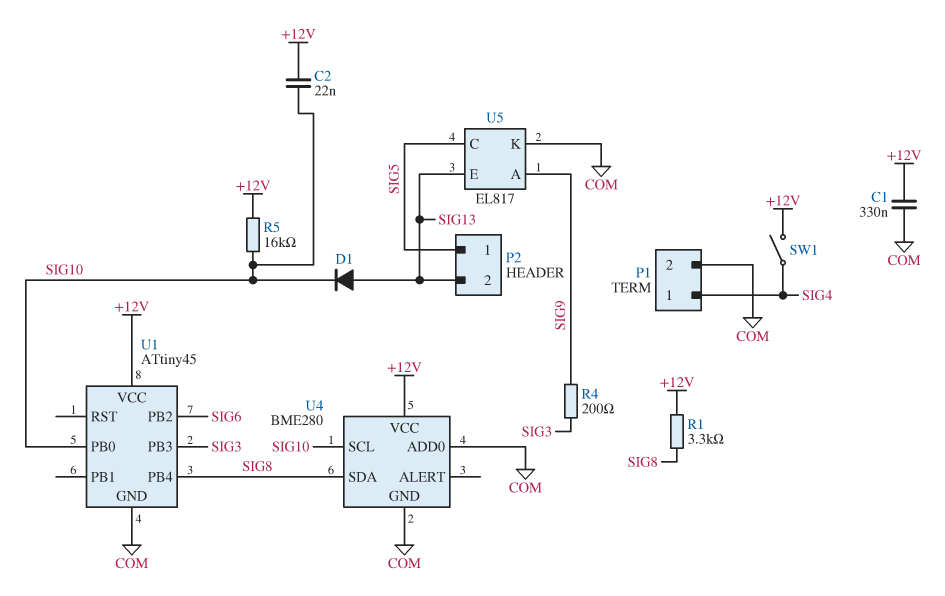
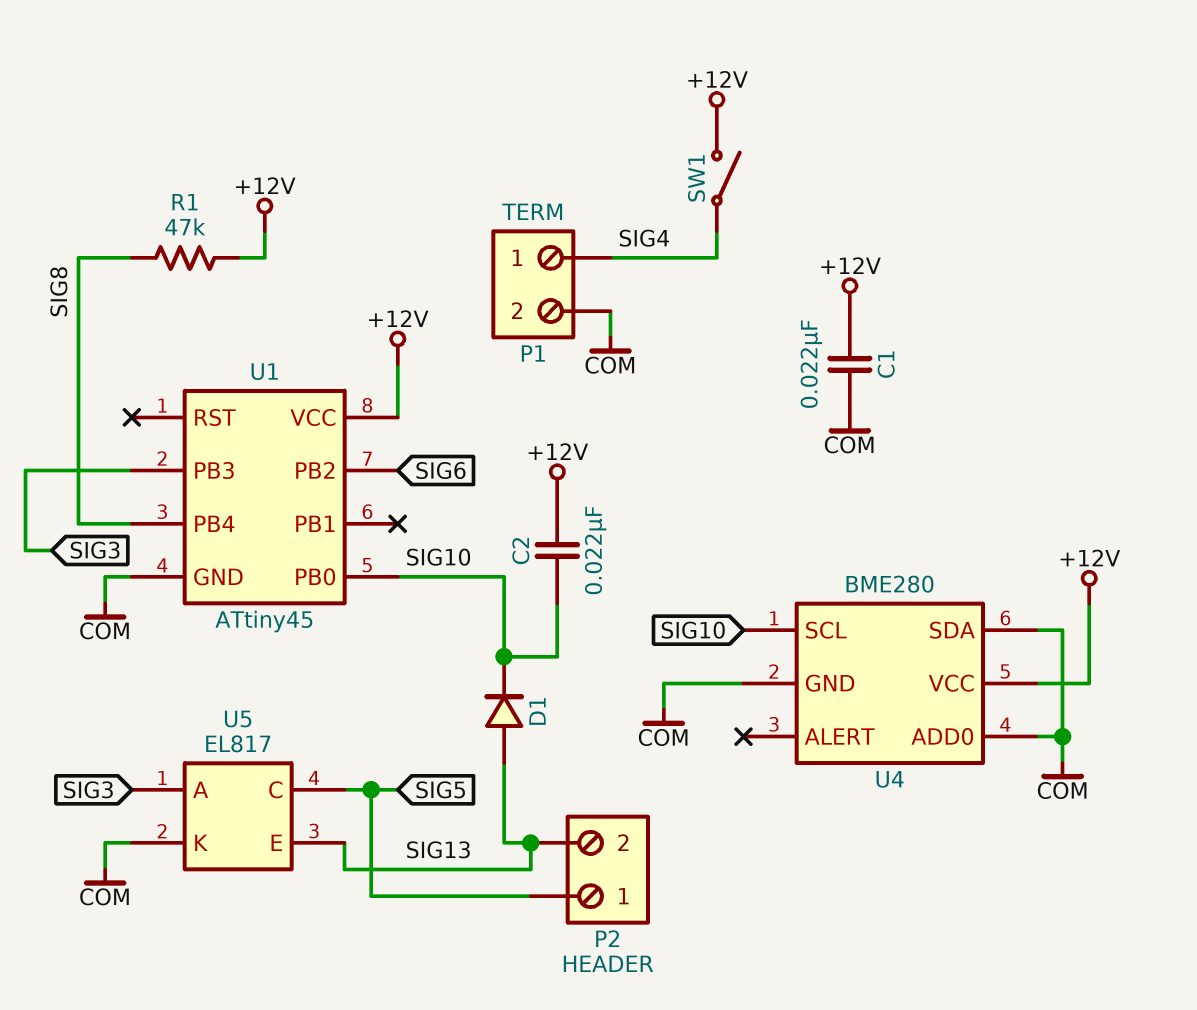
C1: 330nF (+12V, COM) -> 22nF (+12V, COM)
R1: 3.3k (+12V, SIG8) -> 47k (+12V, SIG8)
R4: 200 (SIG3, SIG9) -> none
R5: 16k (+12V, SIG10) -> none
U4 pin SDA: SIG8 -> COM
U5 pin A: SIG9 -> SIG3

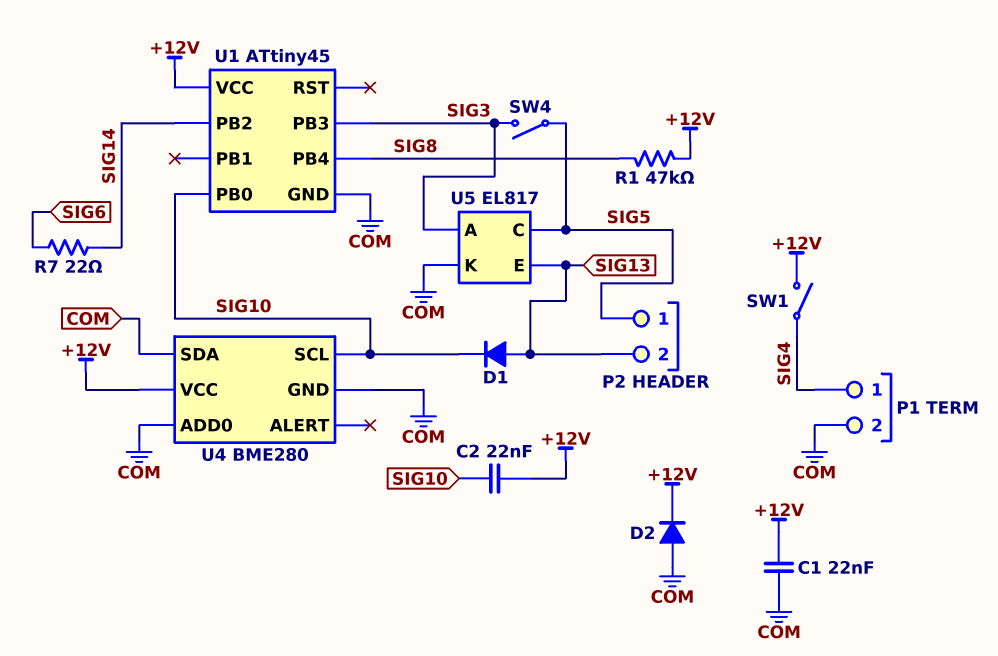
D2: none -> diode (A COM, K +12V)
R7: none -> 22 (SIG6, SIG14)
SW4: none -> switch (SIG3, SIG5)
U1 pin PB2: SIG6 -> SIG14

